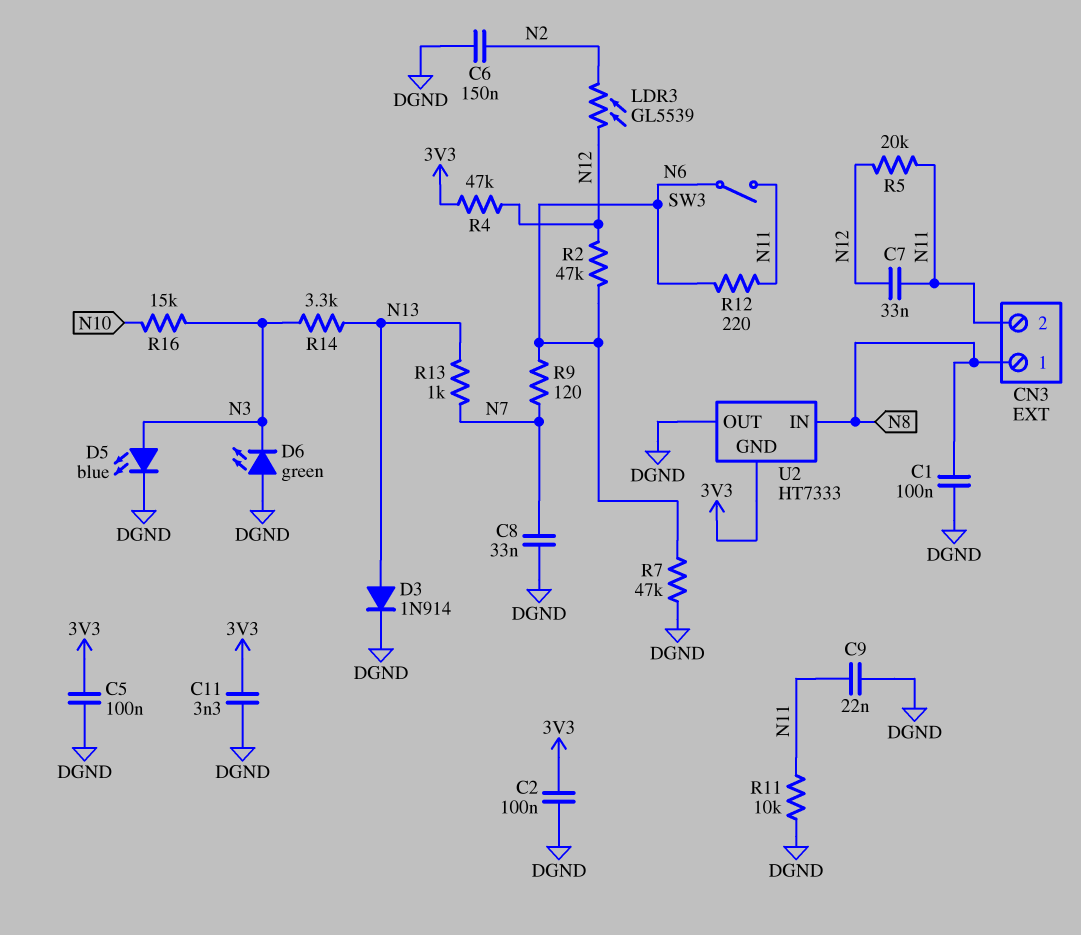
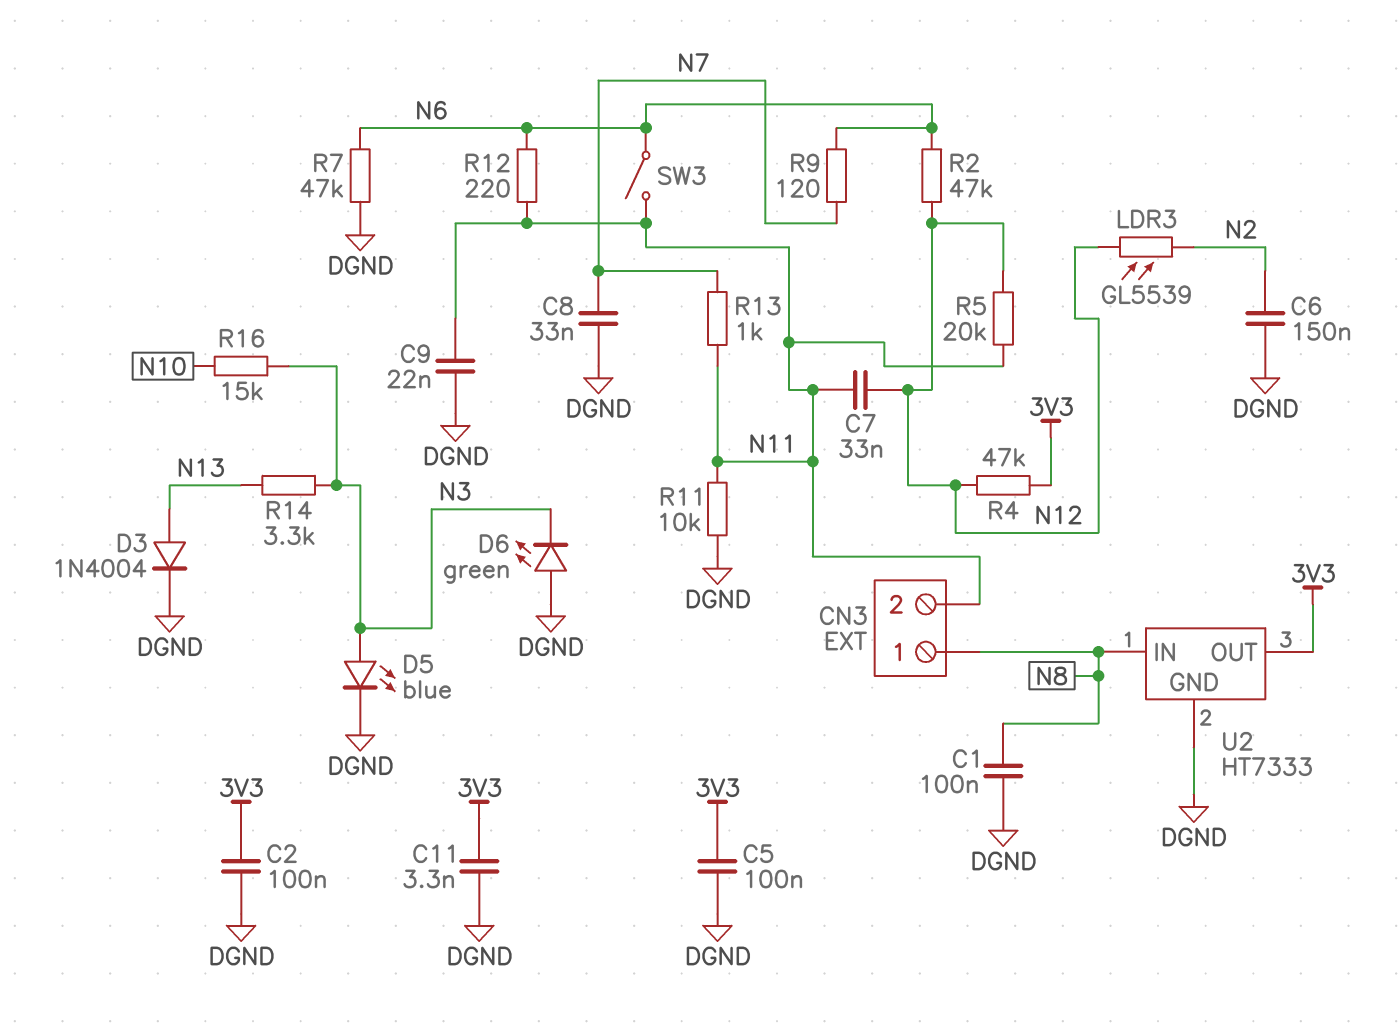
D3: diode 1N914 (A N13, K DGND) -> diode 1N4004 (A N13, K DGND)
R13: 1k (N7, N13) -> 1k (N7, N11)
U2 pin GND: 3V3 -> DGND
U2 pin OUT: DGND -> 3V3

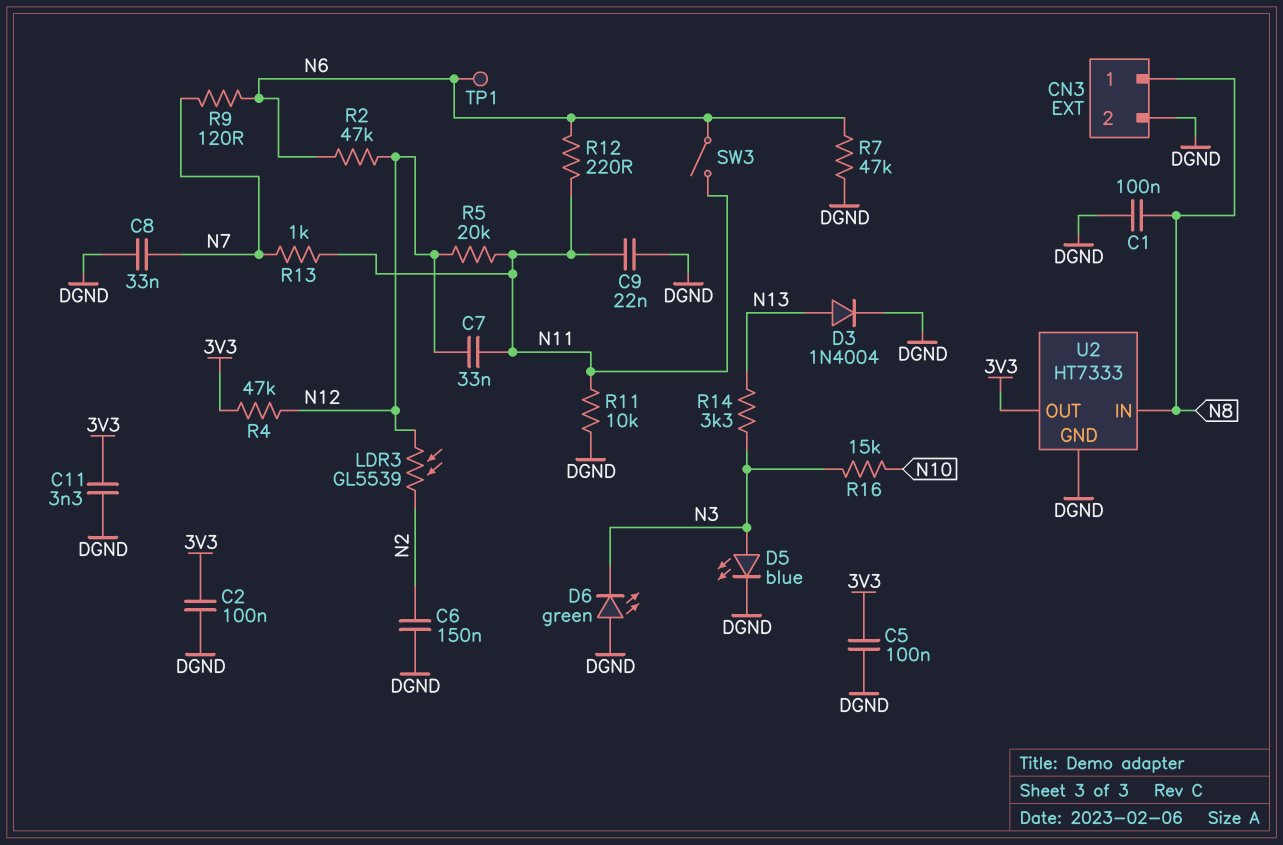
CN3 pin 2: N11 -> DGND
TP1: none -> test point (N6)

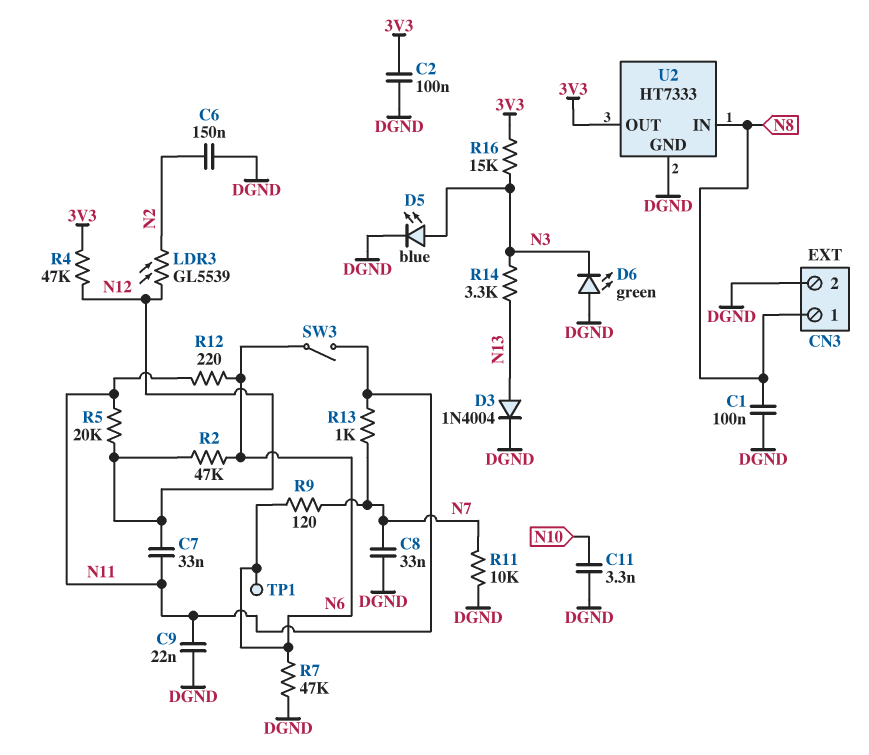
C5: 100nF (3V3, DGND) -> none
C11: 3.3nF (3V3, DGND) -> 3.3nF (DGND, N10)
R11: 10k (DGND, N11) -> 10k (DGND, N7)
R16: 15k (N3, N10) -> 15k (3V3, N3)

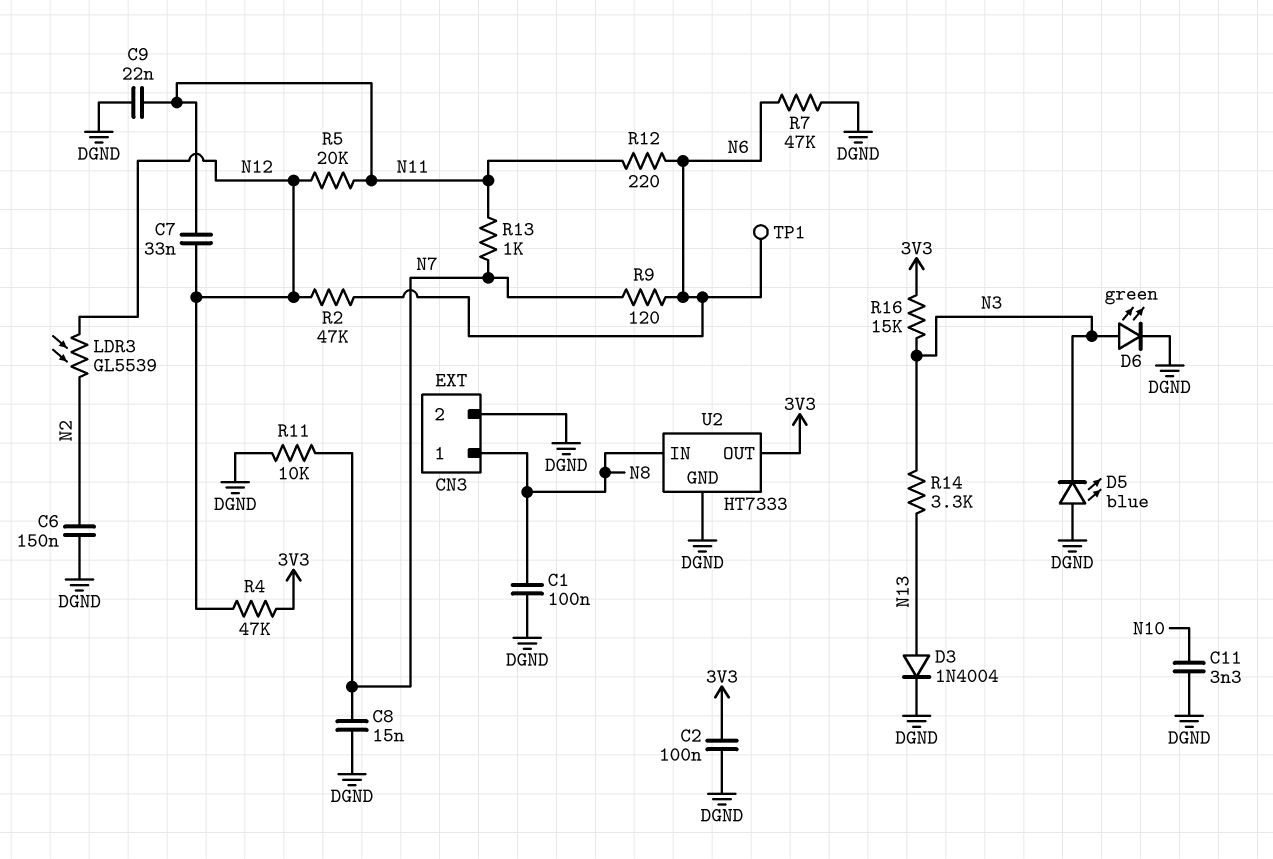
C8: 33nF (DGND, N7) -> 15nF (DGND, N7)
D5: LED blue (A N3, K DGND) -> LED blue (A DGND, K N3)
D6: LED green (A DGND, K N3) -> LED green (A N3, K DGND)
SW3: switch (N6, N11) -> none

